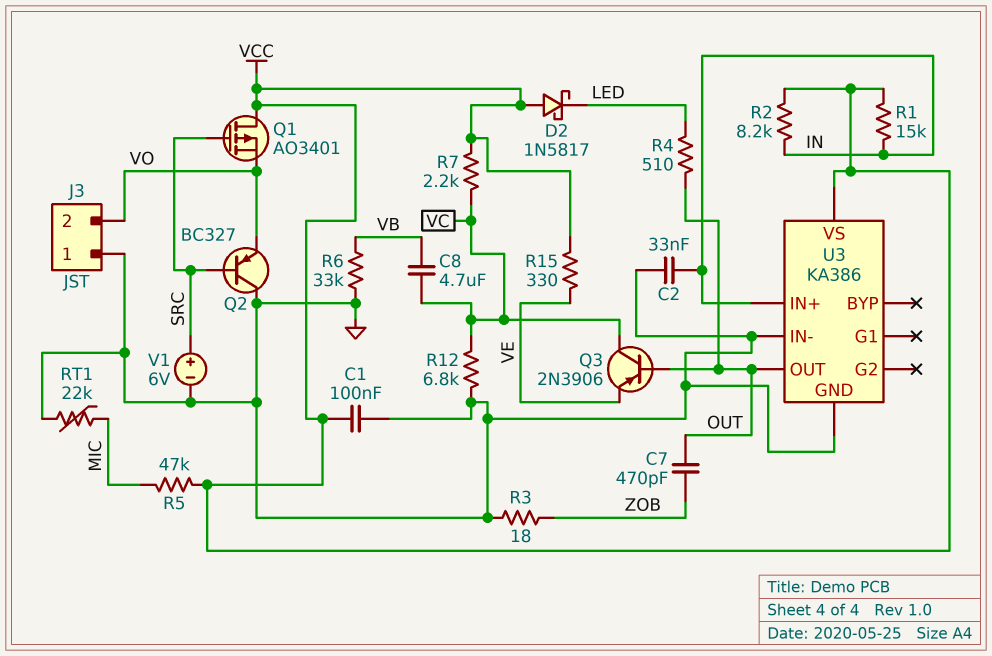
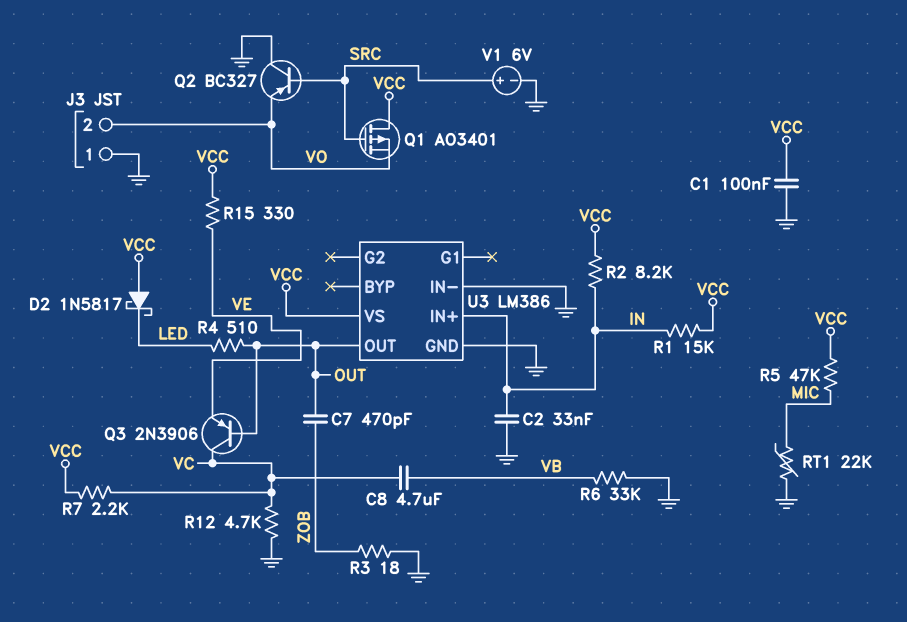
R12: 6.8k (GND, VC) -> 4.7k (GND, VC)
U3: KA386 -> LM386

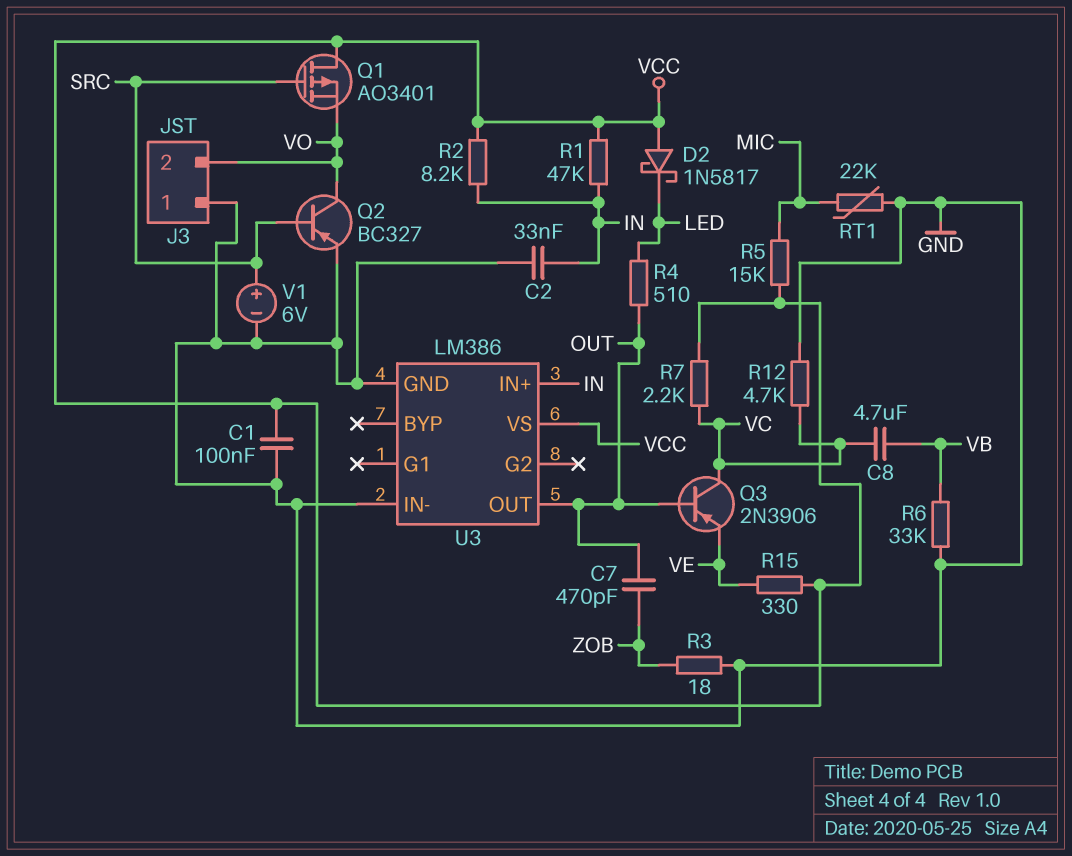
Q2: PNP BC327 (B SRC, C GND, E VO) -> PNP BC327 (B SRC, C VO, E GND)
R1: 15k (IN, VCC) -> 47k (IN, VCC)
R5: 47k (MIC, VCC) -> 15k (MIC, VCC)

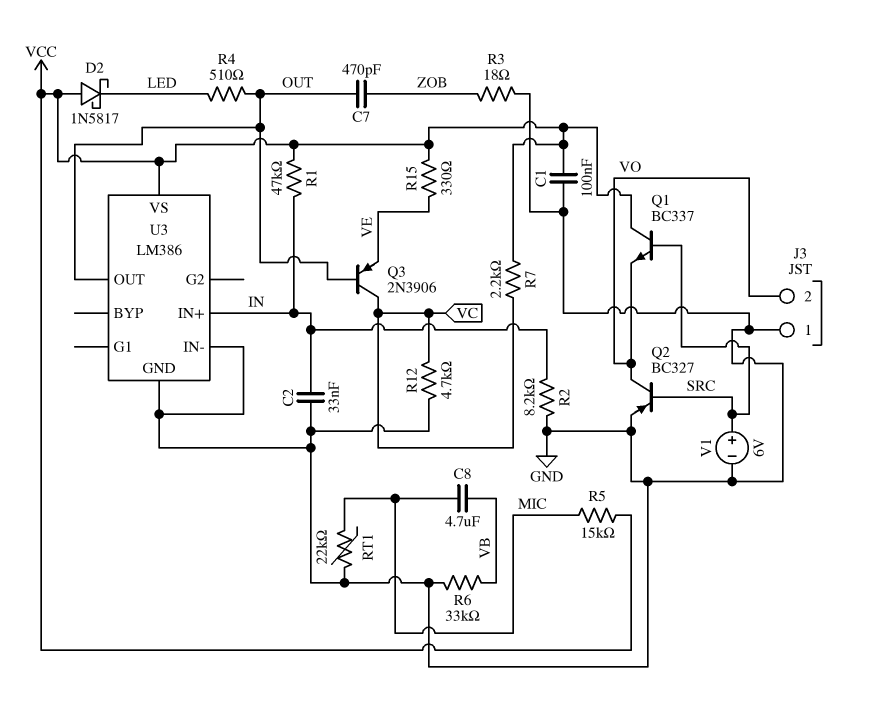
C8: 4.7uF (VB, VC) -> 4.7uF (MIC, VB)
Q1: PMOS AO3401 (G SRC, D VCC, S VO) -> NPN BC337 (B SRC, C VCC, E VO)
R2: 8.2k (IN, VCC) -> 8.2k (GND, IN)

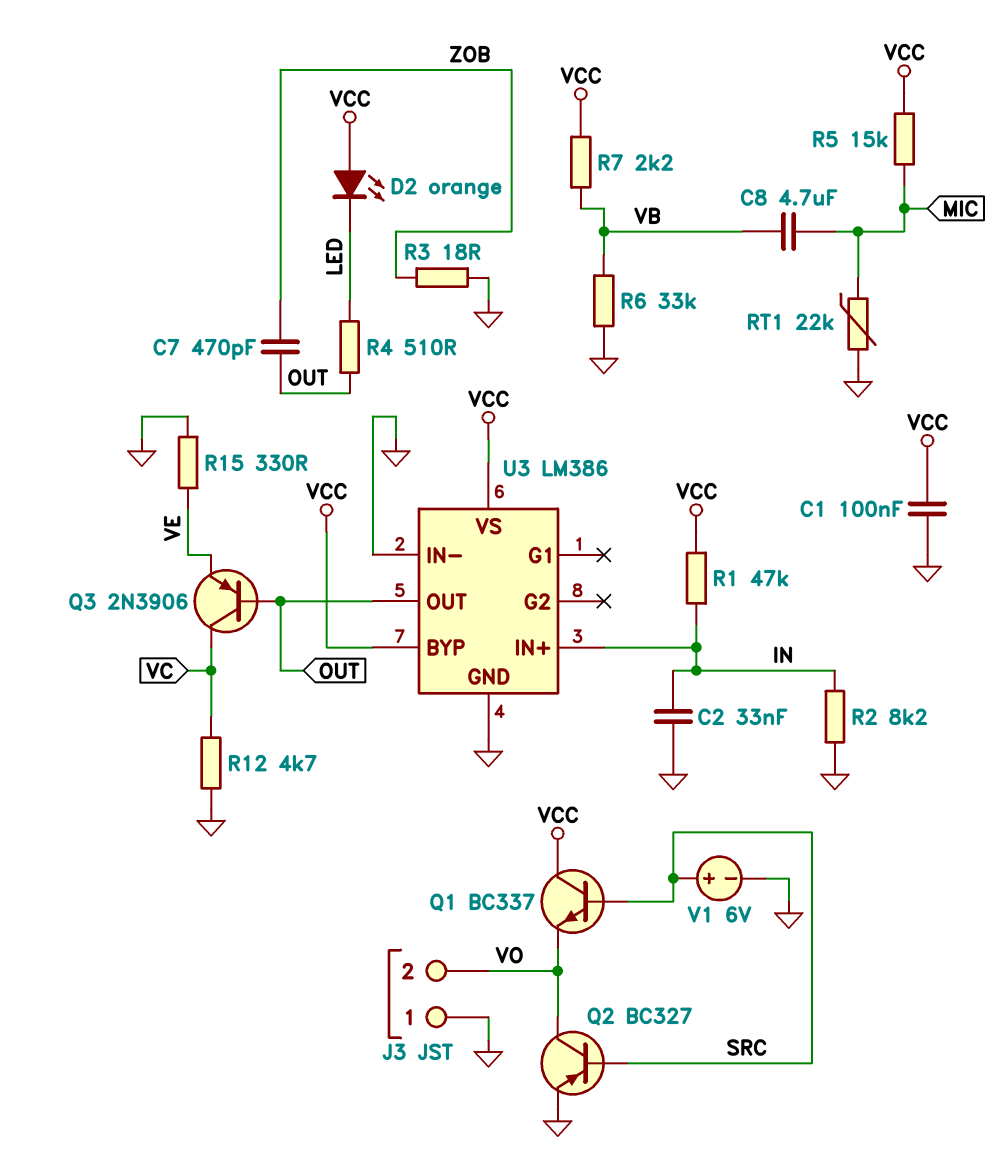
D2: schottky 1N5817 (A VCC, K LED) -> LED orange (A VCC, K LED)
R7: 2.2k (VC, VCC) -> 2.2k (VB, VCC)
R15: 330 (VCC, VE) -> 330 (GND, VE)
U3 pin BYP: none -> VCC

